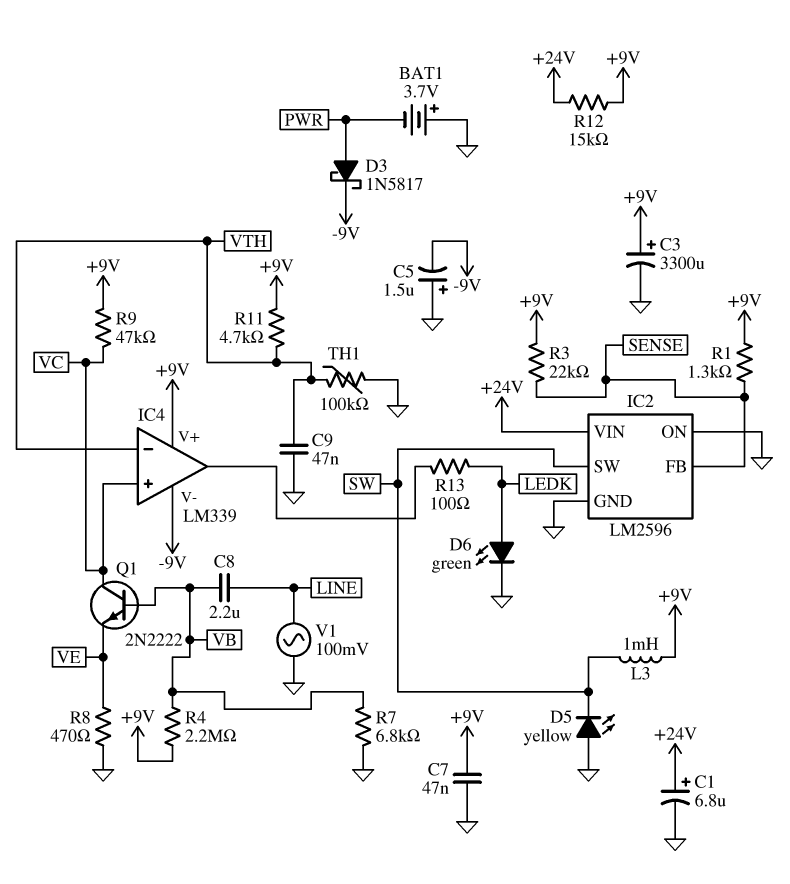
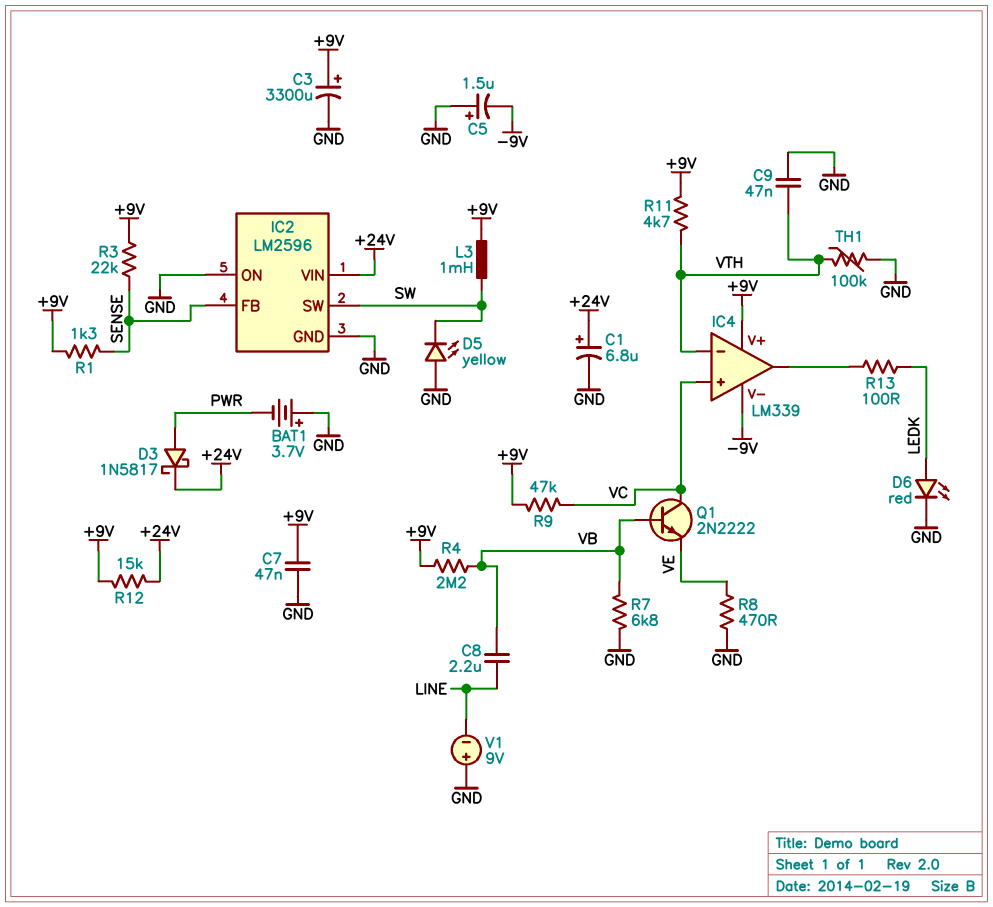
D3: schottky 1N5817 (A PWR, K -9V) -> schottky 1N5817 (A PWR, K +24V)
D6: LED green (A LEDK, K GND) -> LED red (A LEDK, K GND)
V1: AC 100mV (GND, LINE) -> 9V (plus GND, minus LINE)

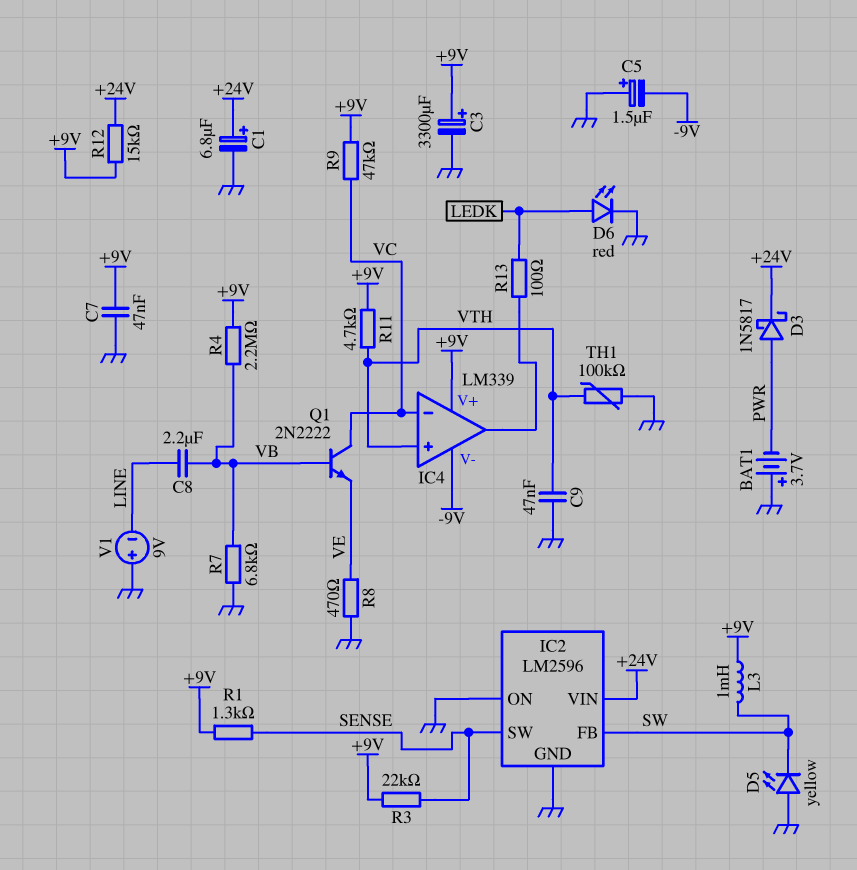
IC2 pin FB: SENSE -> SW
IC2 pin SW: SW -> SENSE
IC4 pin in+: VC -> VTH
IC4 pin in-: VTH -> VC

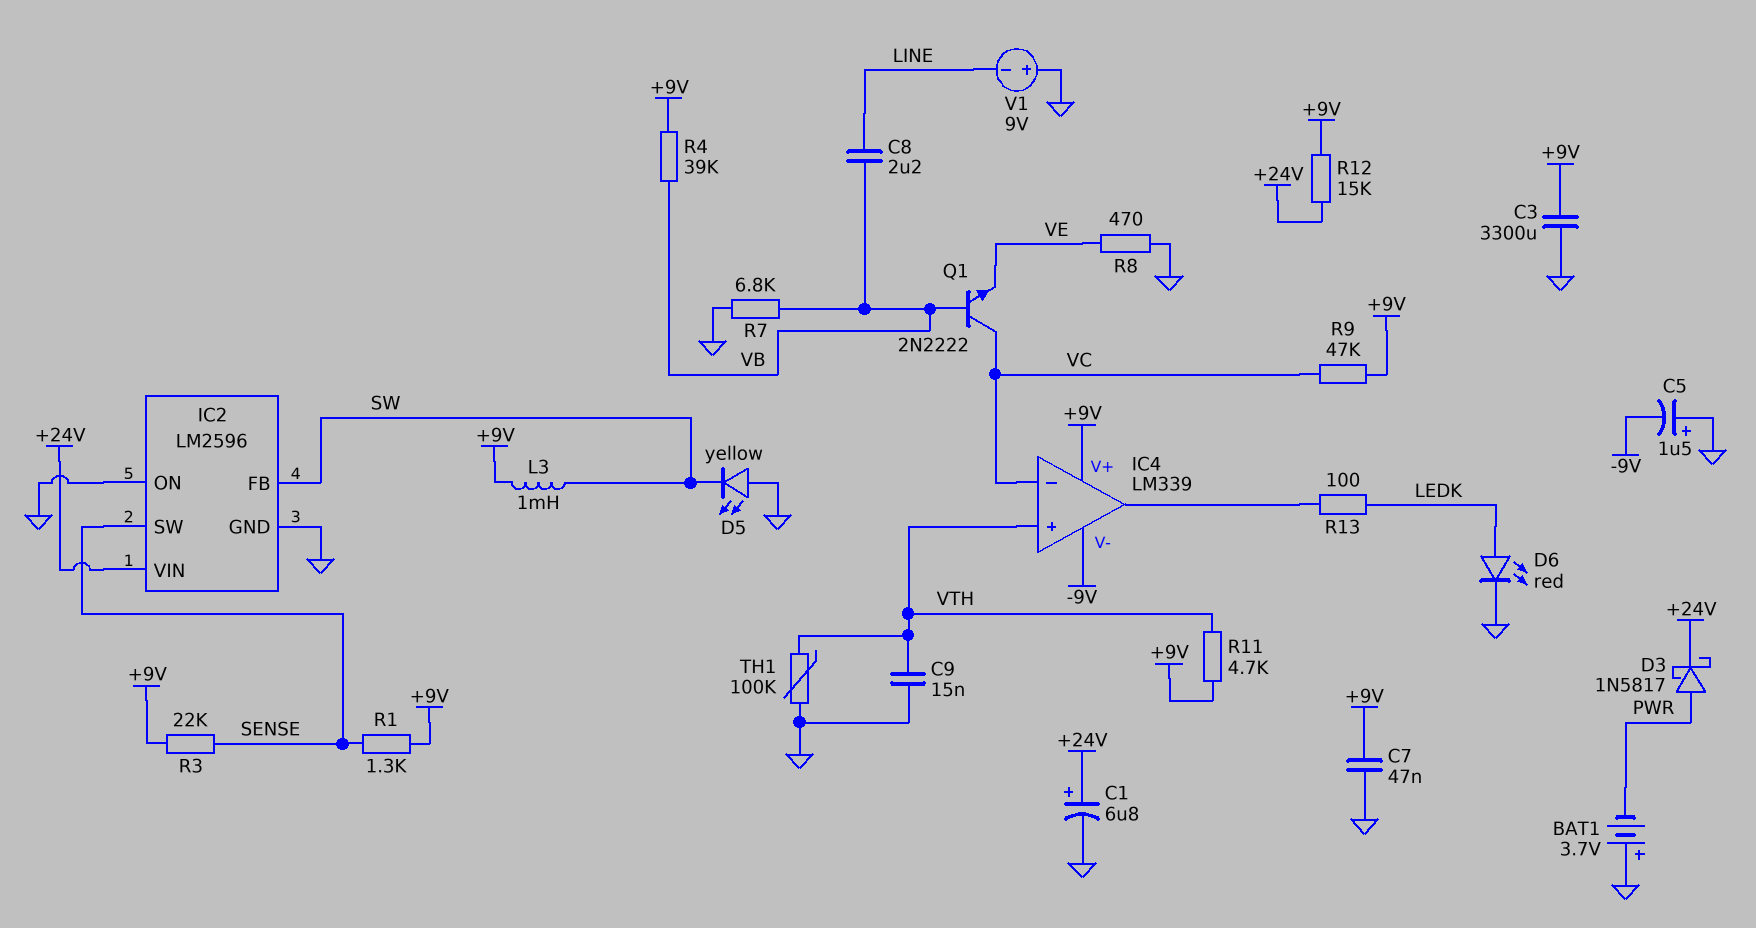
C3: 3300uF (plus +9V, minus GND) -> 3300uF (+9V, GND)
C9: 47nF (GND, VTH) -> 15nF (GND, VTH)
R4: 2.2M (+9V, VB) -> 39k (+9V, VB)

